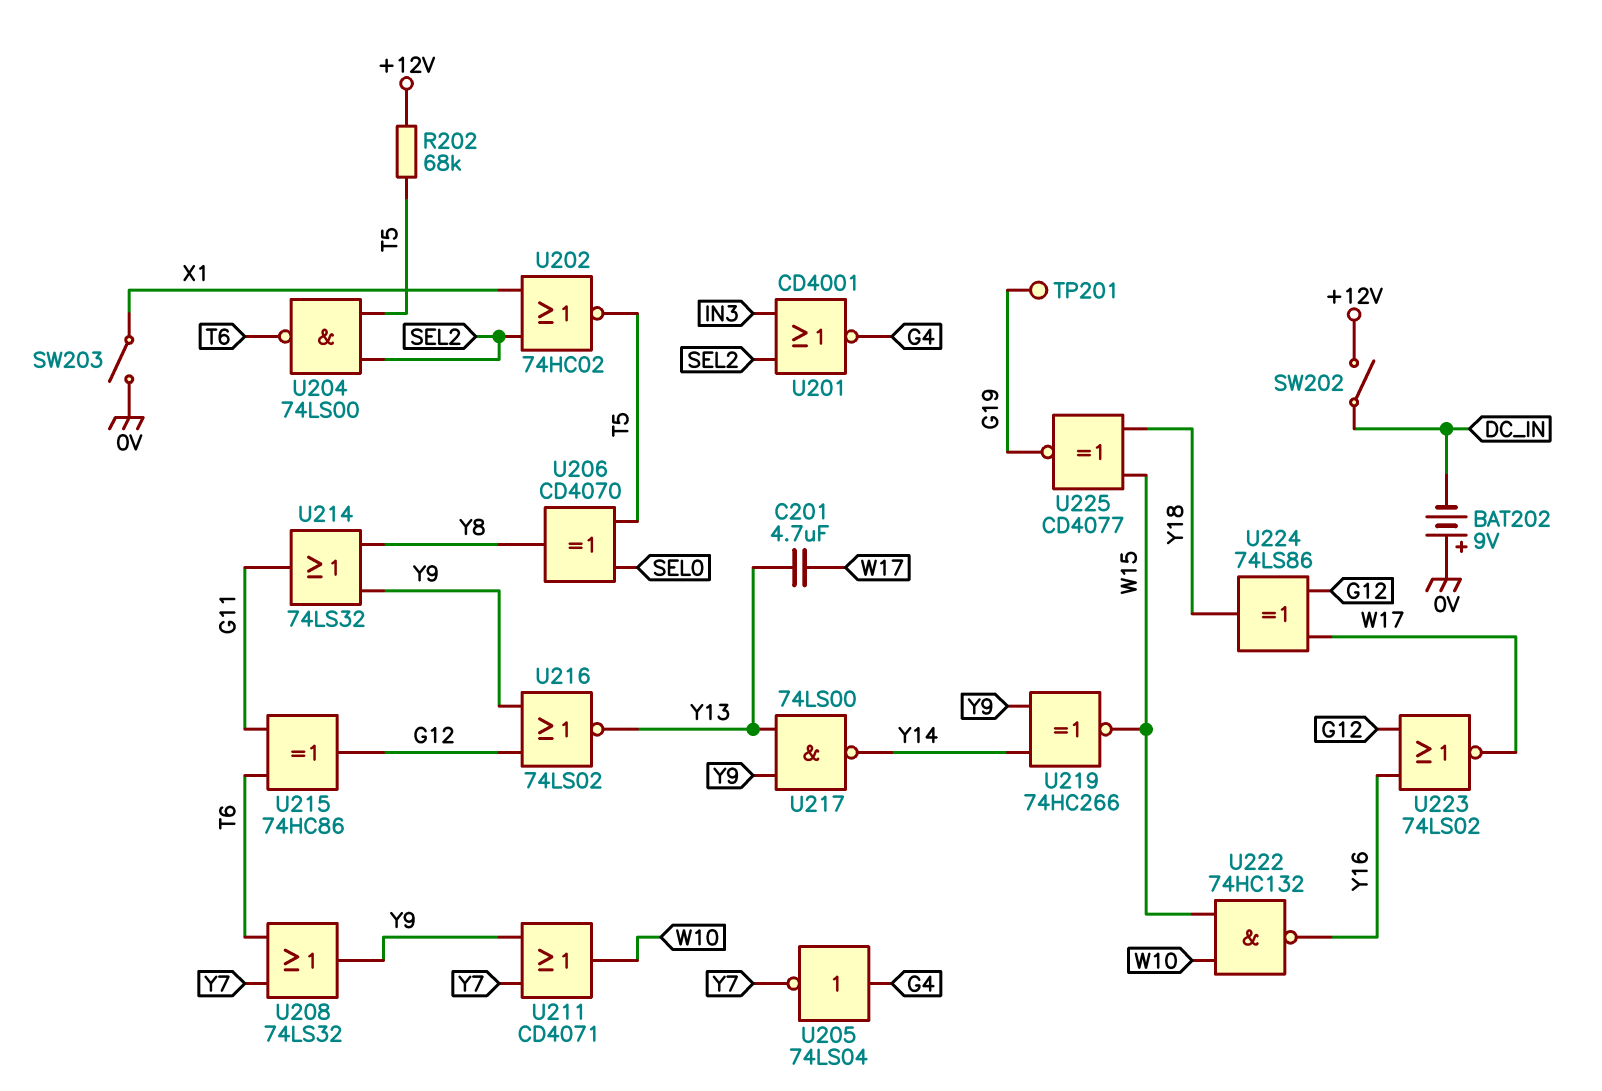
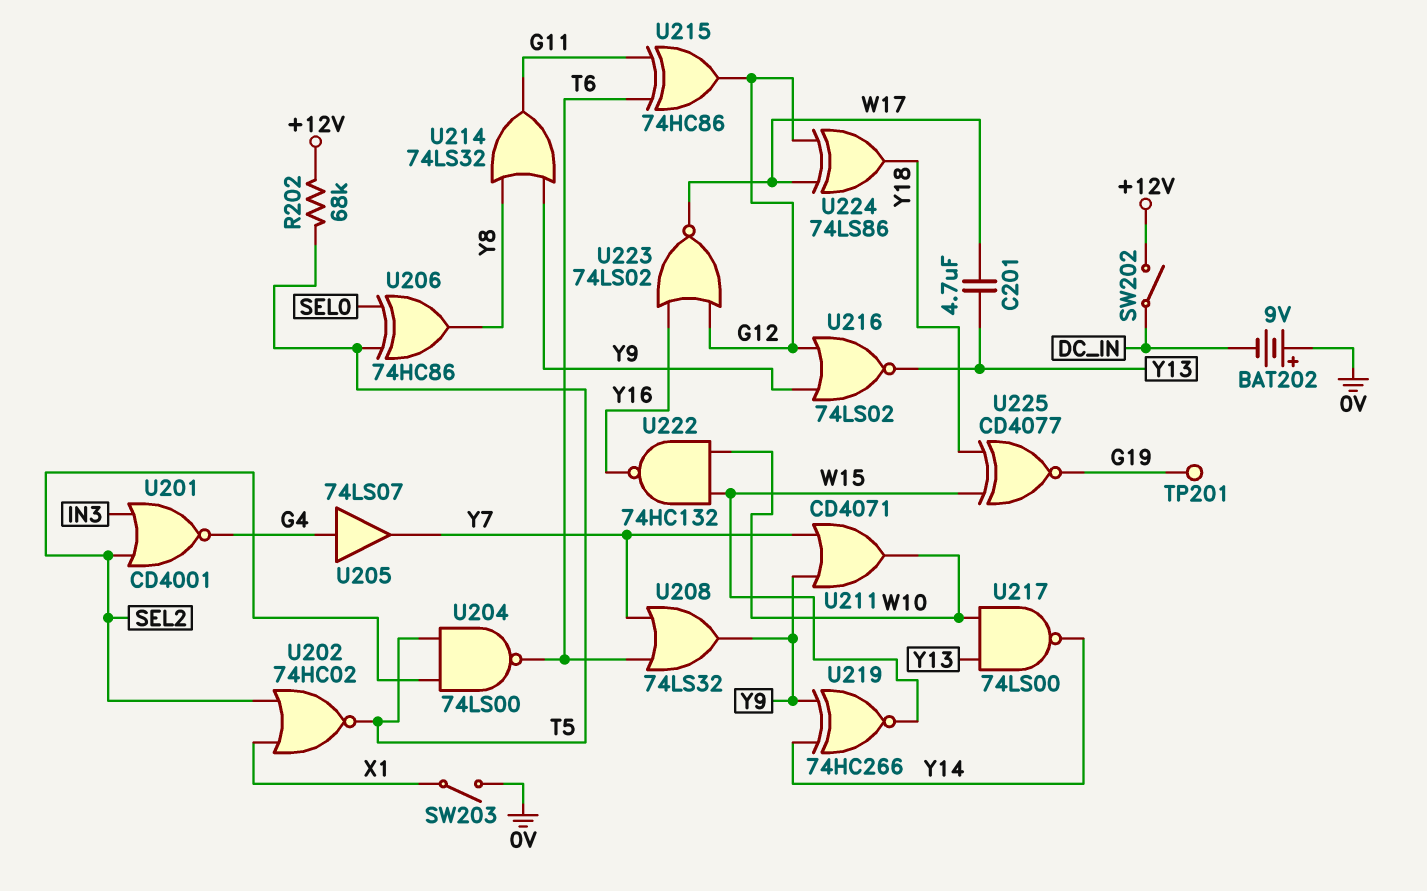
U205: NOT 74LS04 (in G4, out Y7) -> buffer 74LS07 (in G4, out Y7)
U206: XOR CD4070 (in SEL0, in T5, out Y8) -> XOR 74HC86 (in SEL0, in T5, out Y8)
U217: NAND 74LS00 (in Y9, in Y13, out Y14) -> NAND 74LS00 (in W10, in Y13, out Y14)

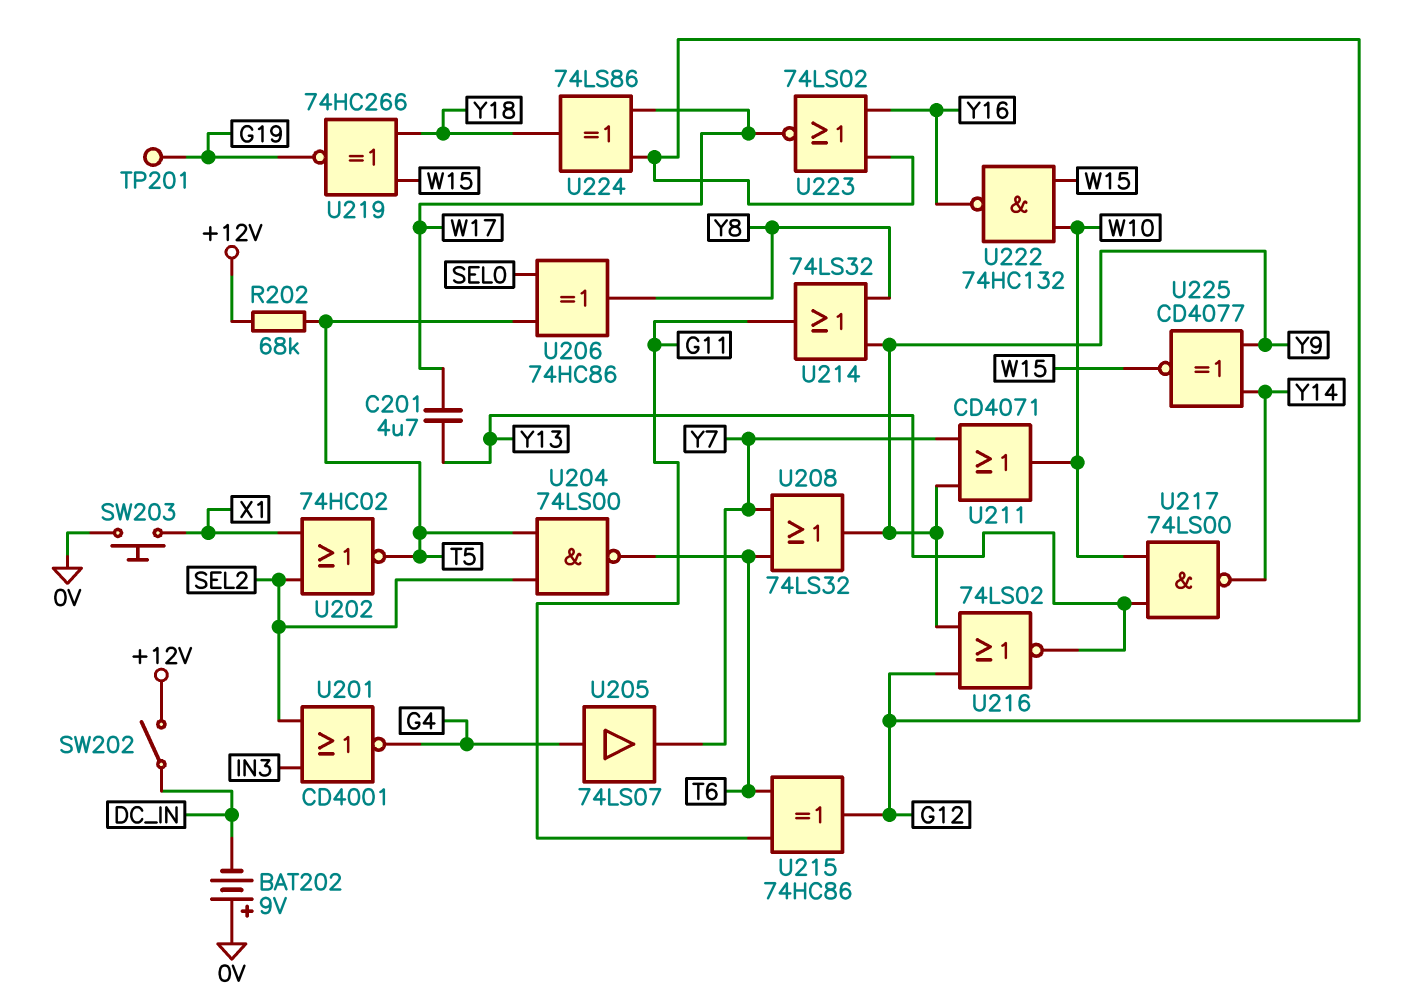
SW203: switch (0V, X1) -> button (0V, X1)
U219: XNOR 74HC266 (in Y9, in Y14, out W15) -> XNOR 74HC266 (in W15, in Y18, out G19)
U225: XNOR CD4077 (in W15, in Y18, out G19) -> XNOR CD4077 (in Y9, in Y14, out W15)

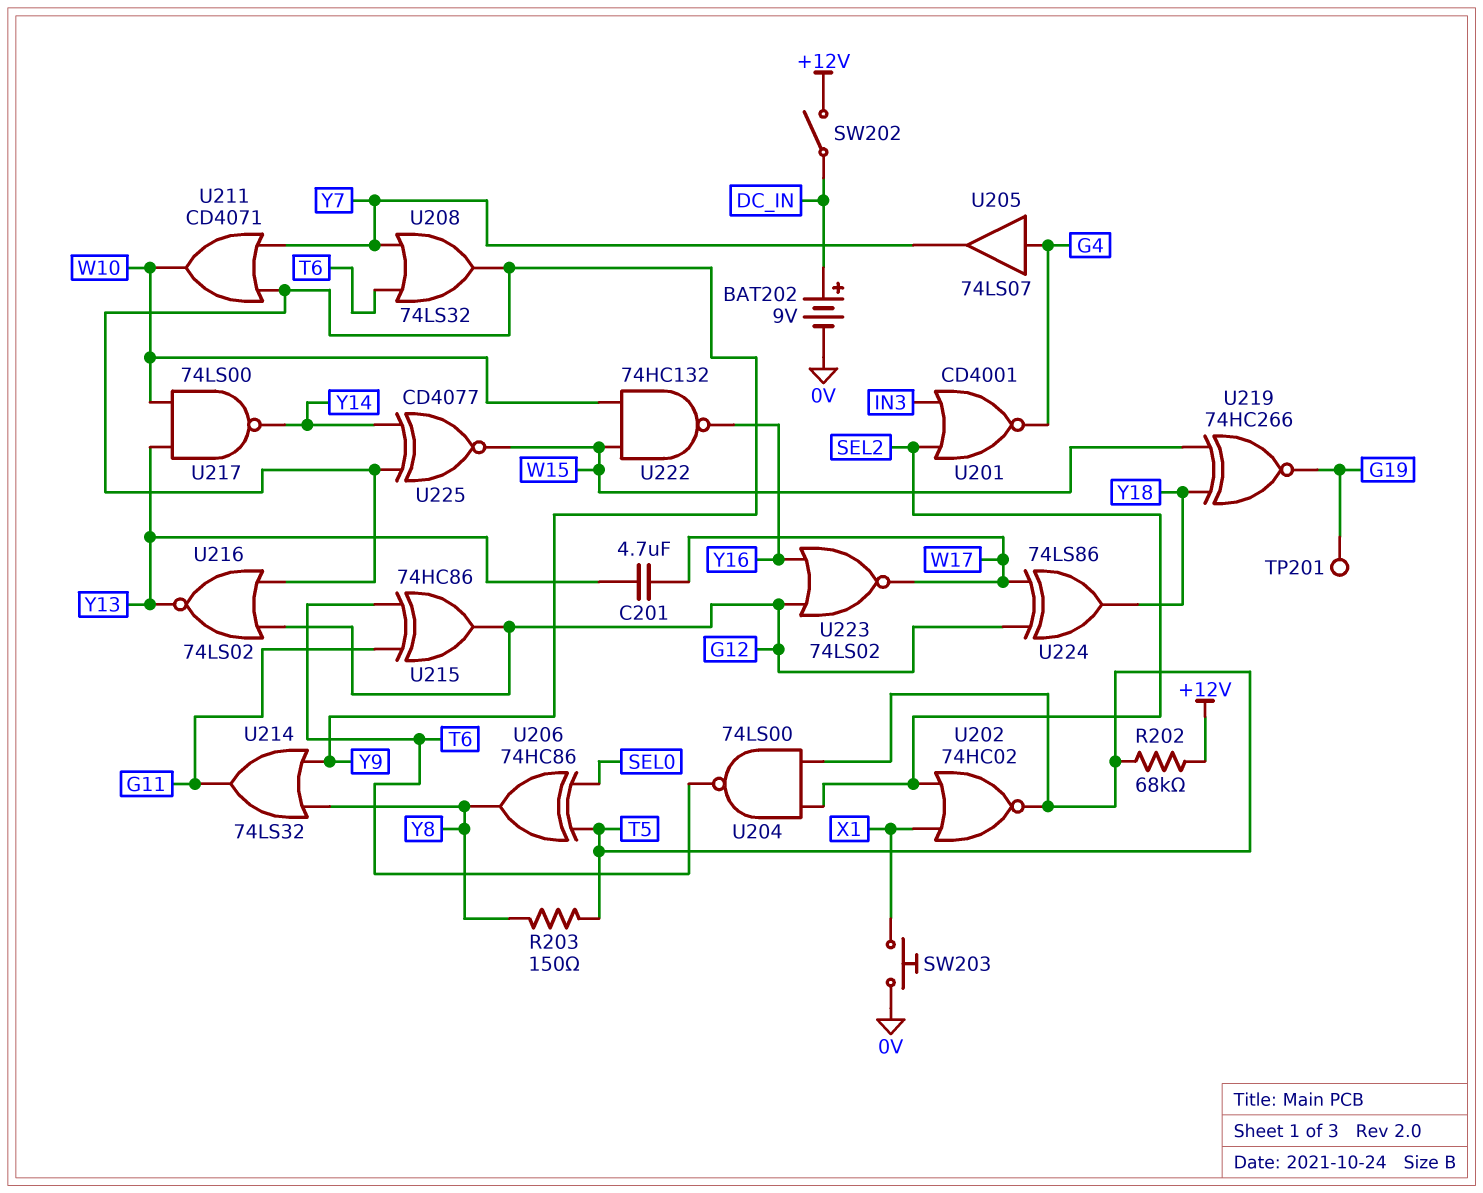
BAT202: 9V (plus 0V, minus DC_IN) -> 9V (plus DC_IN, minus 0V)
R203: none -> 150 (T5, Y8)

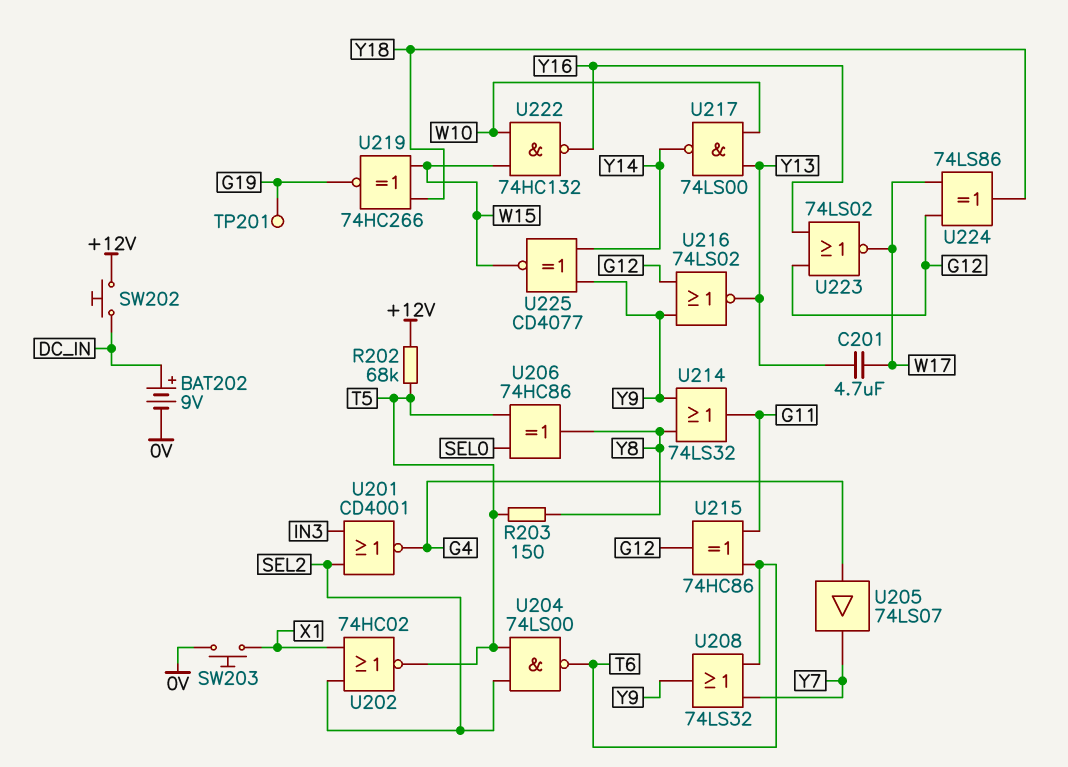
SW202: switch (+12V, DC_IN) -> button (+12V, DC_IN)
U211: OR CD4071 (in Y7, in Y9, out W10) -> none

